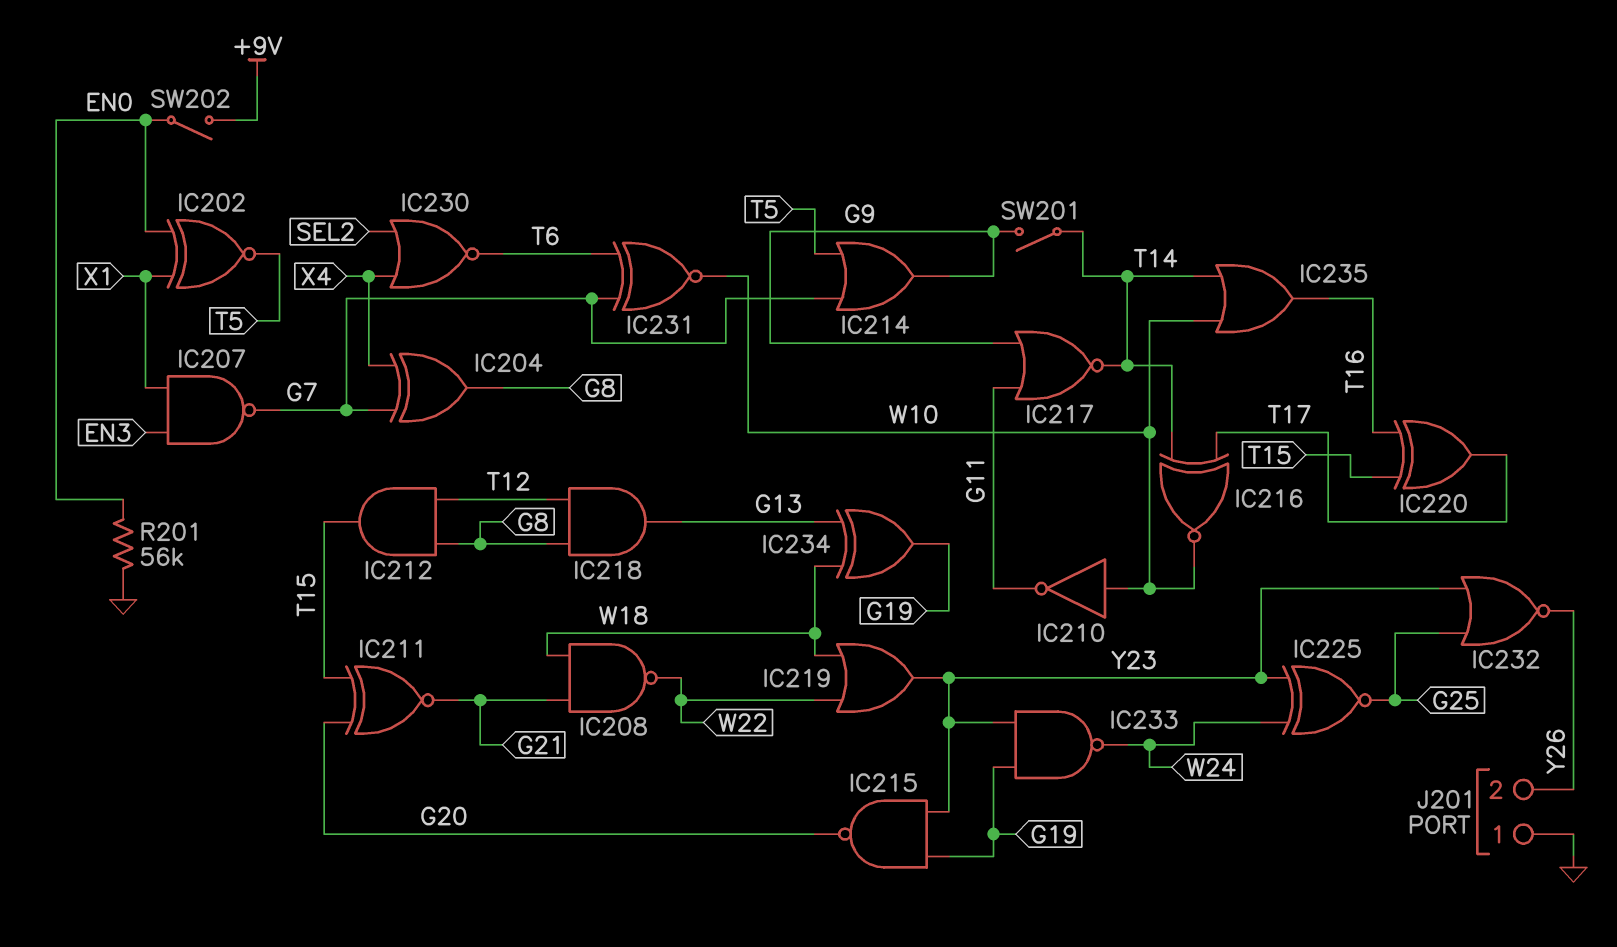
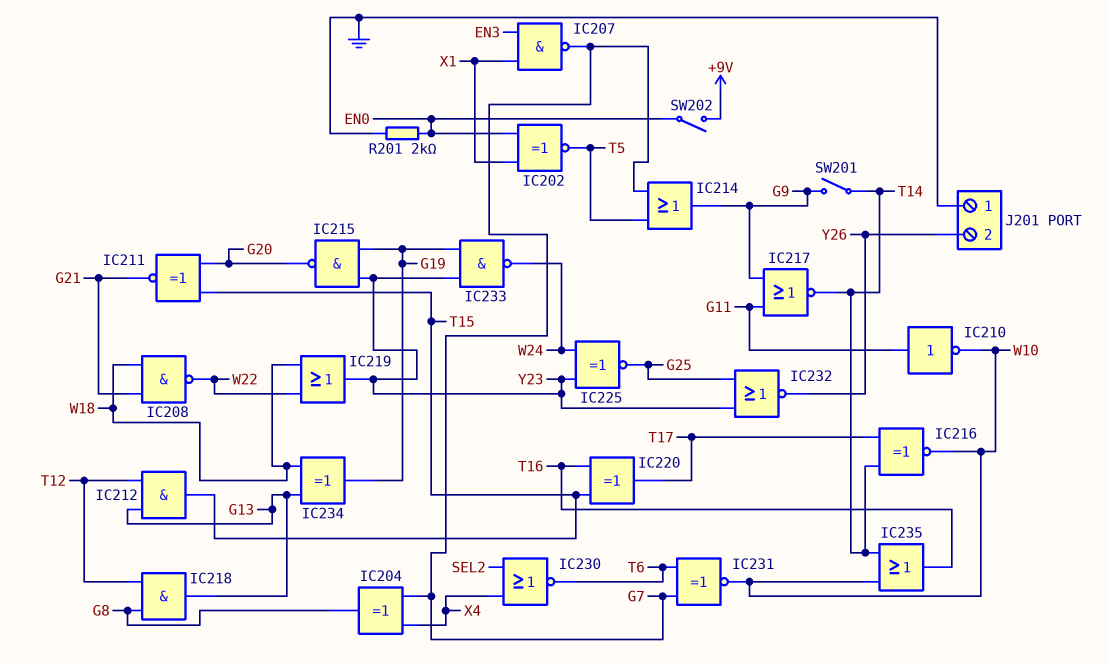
IC210: NOT (in W10, out G11) -> NOT (in G11, out W10)
IC212: AND (in G8, in T12, out T15) -> AND (in G13, in T12, out T15)
R201: 56k (EN0, GND) -> 2k (EN0, GND)

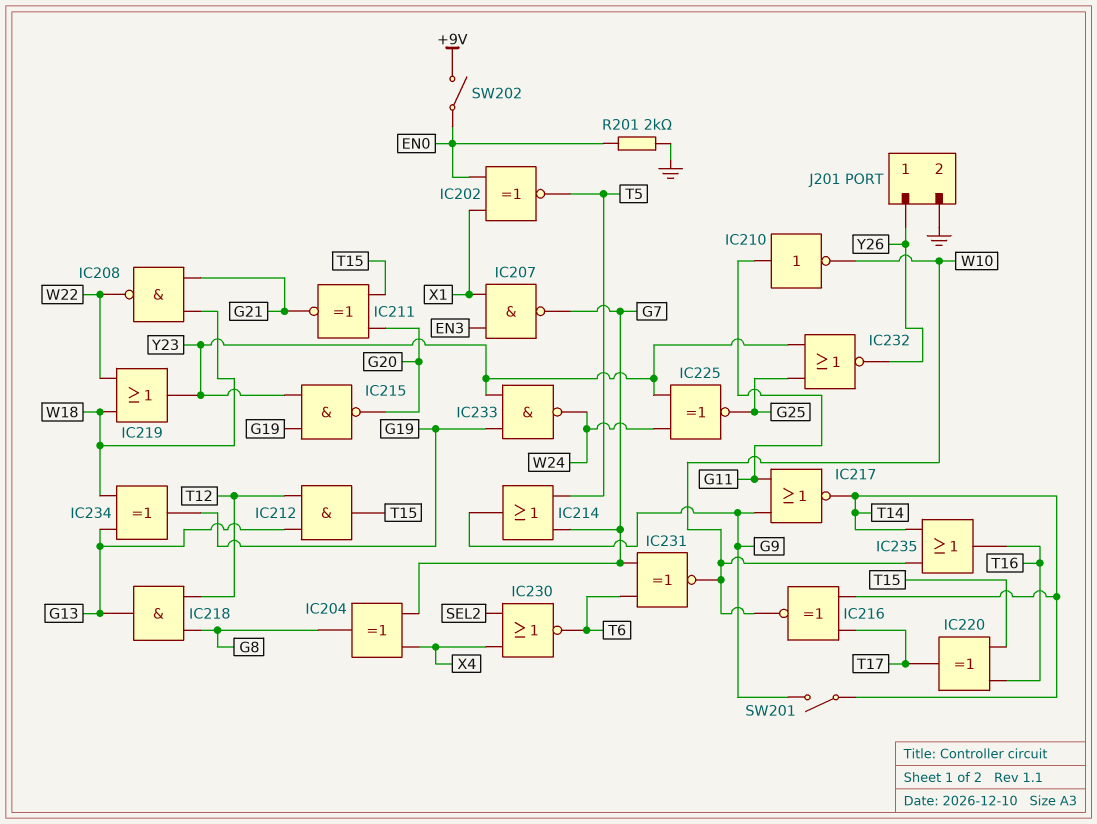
J201 pin 1: GND -> Y26
J201 pin 2: Y26 -> GND

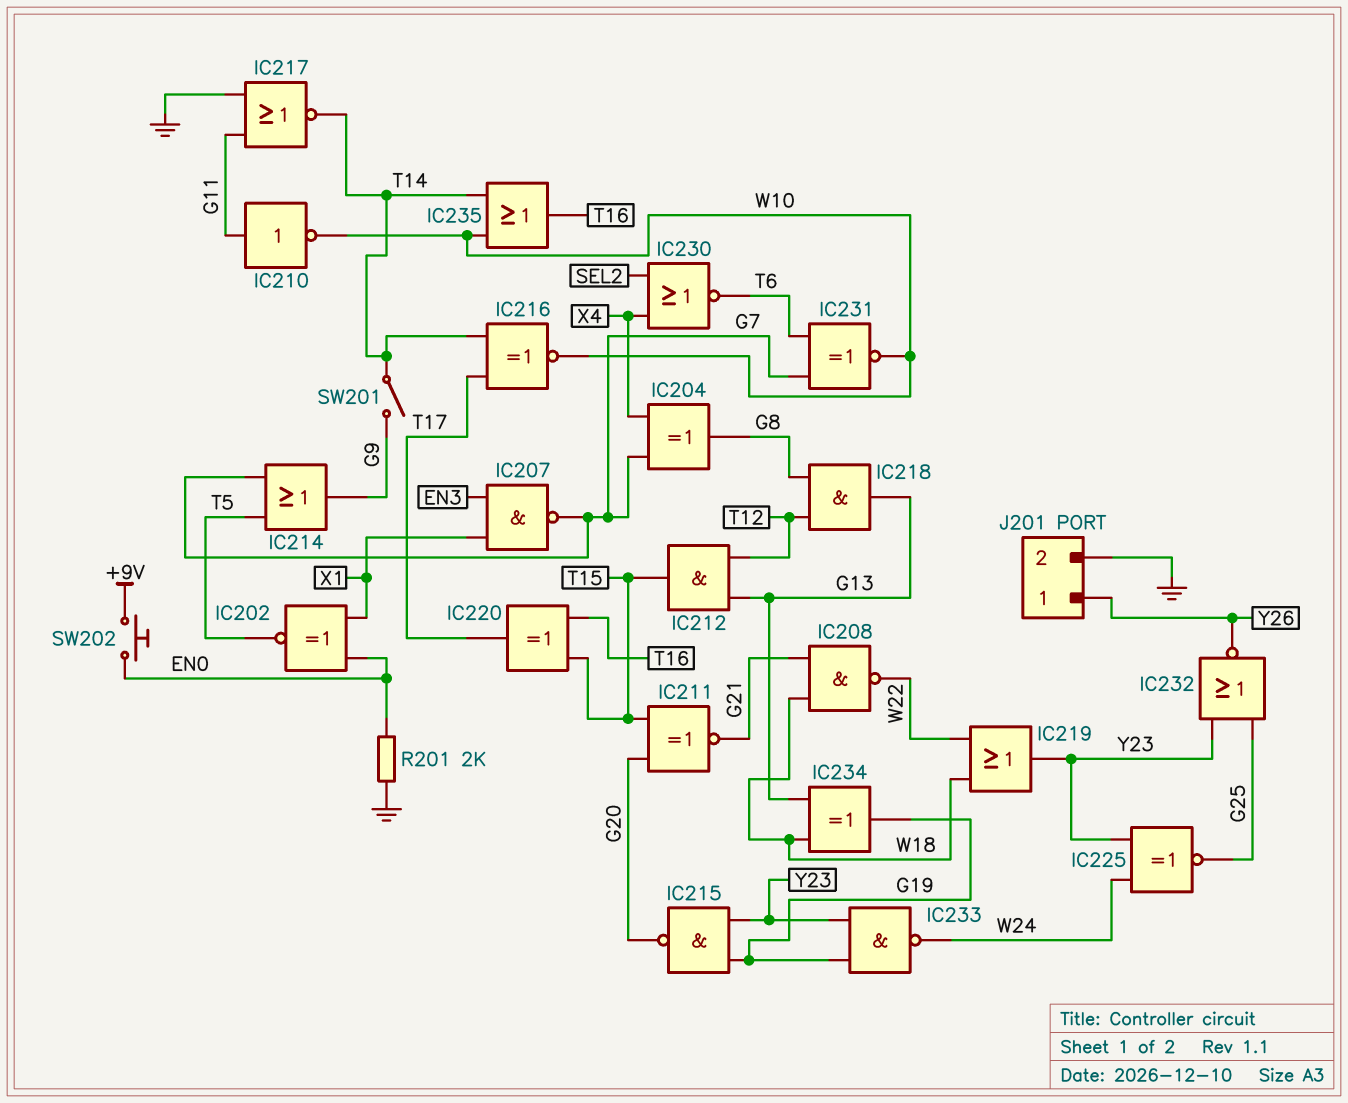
IC217: NOR (in G9, in G11, out T14) -> NOR (in G11, in GND, out T14)
SW202: switch (+9V, EN0) -> button (+9V, EN0)

